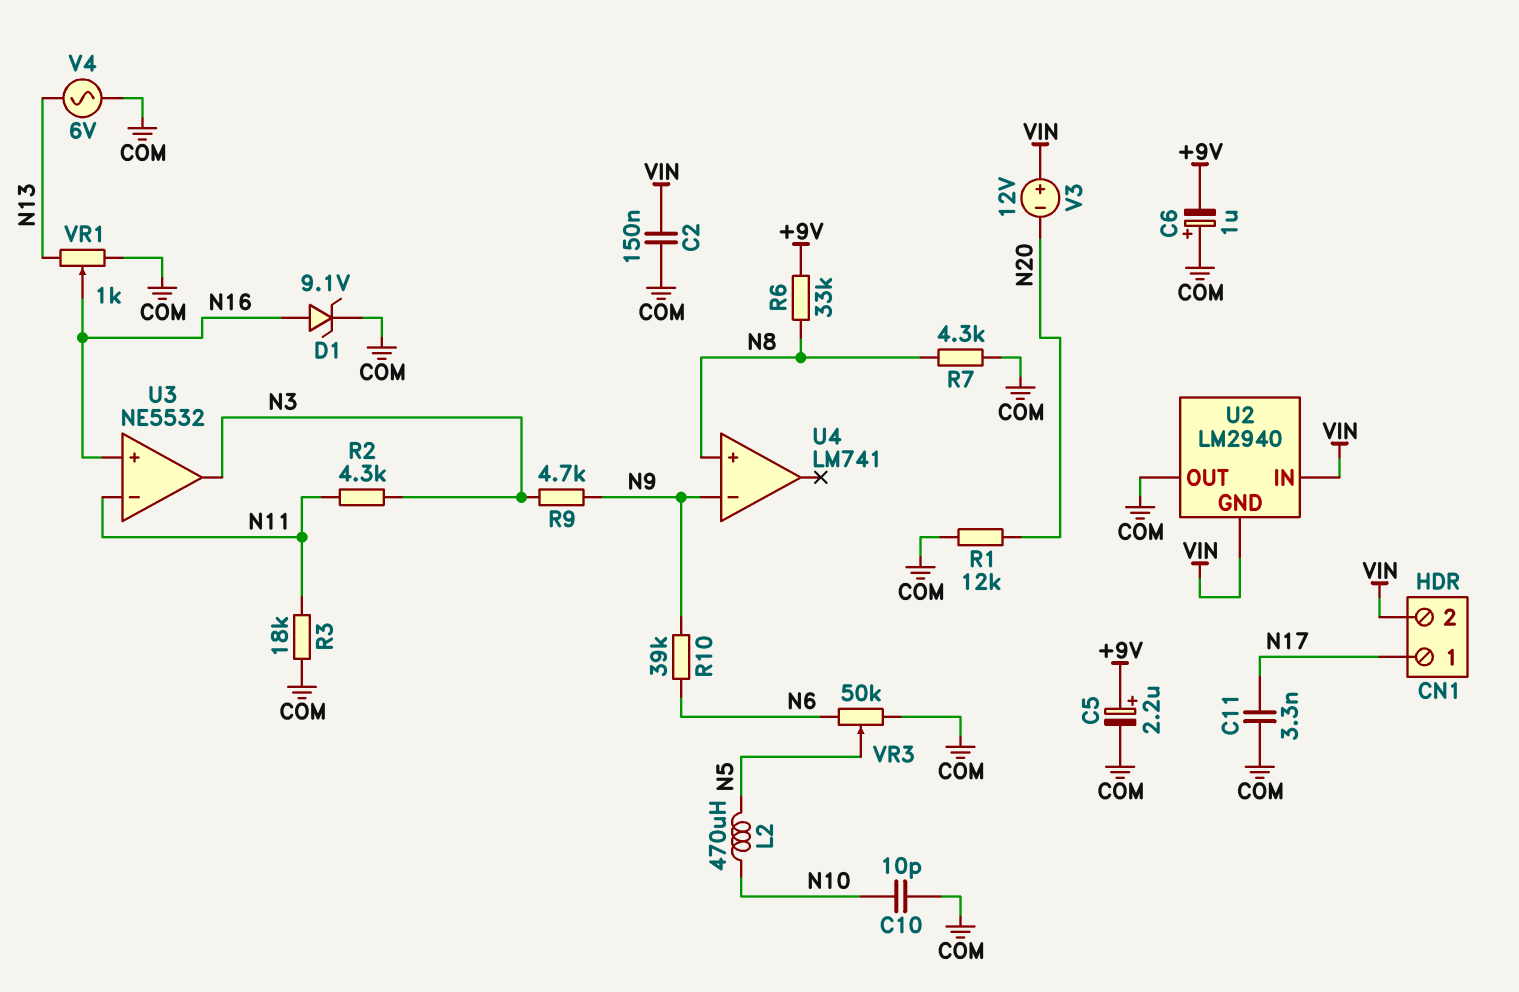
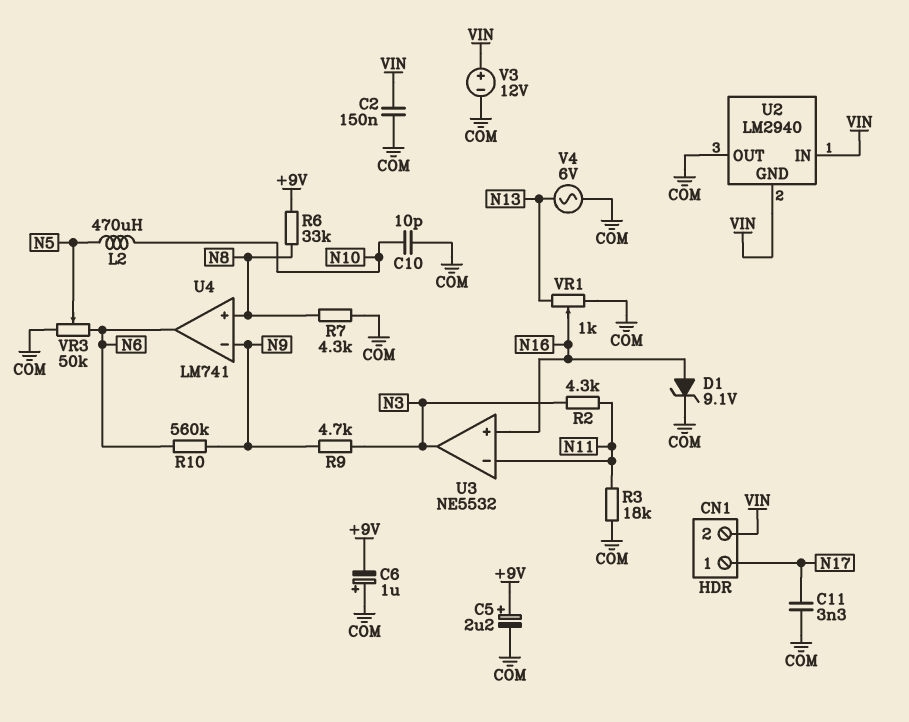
R1: 12k (COM, N20) -> none
R10: 39k (N6, N9) -> 560k (N6, N9)
U4 pin out: none -> N6
V3: 12V (plus VIN, minus N20) -> 12V (plus VIN, minus COM)

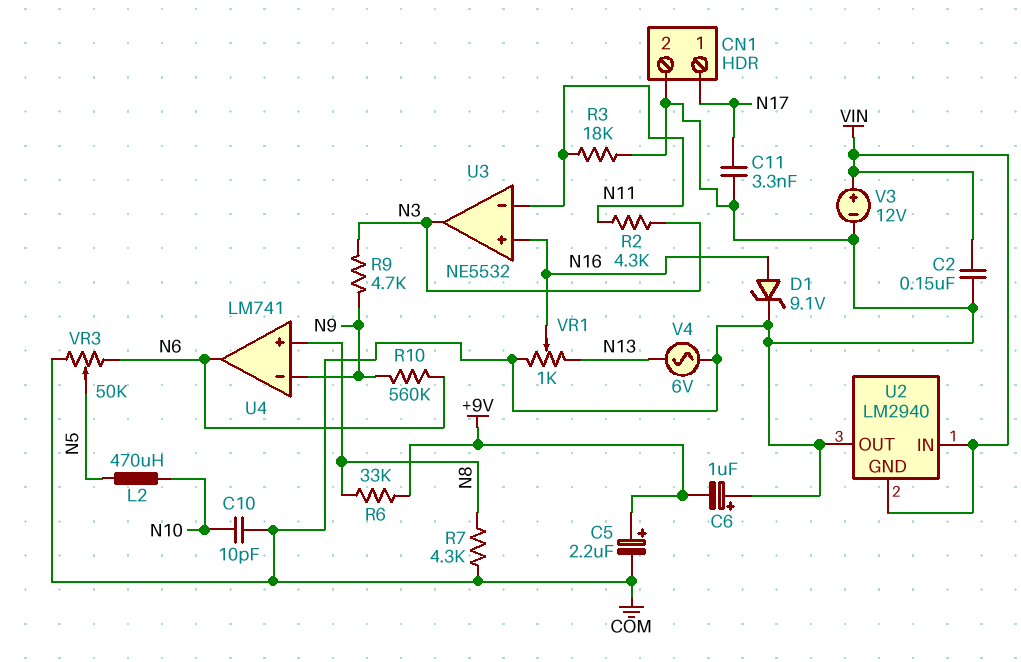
CN1 pin 2: VIN -> COM

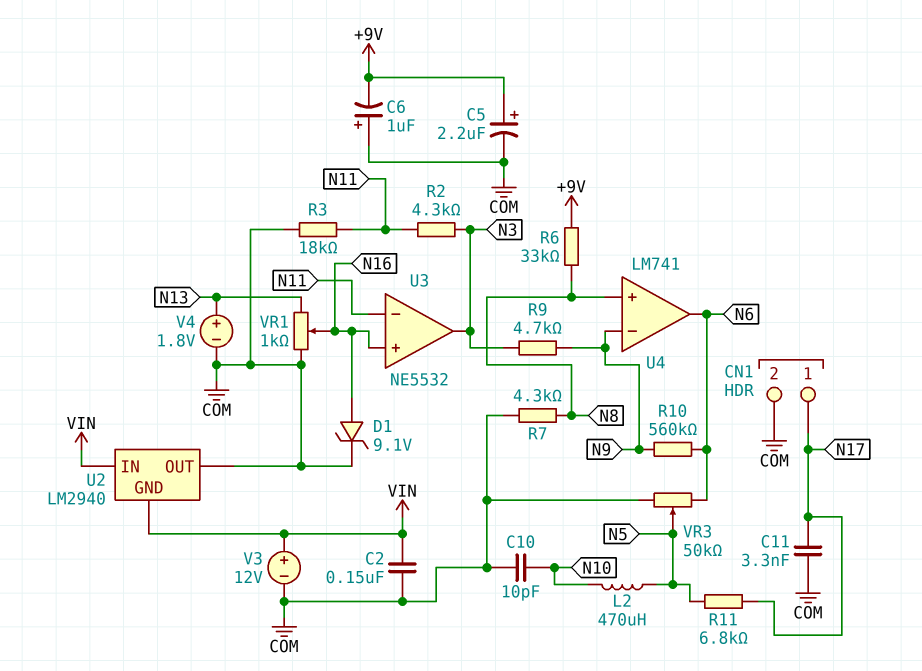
R11: none -> 6.8k (N5, N17)
V4: AC 6V (COM, N13) -> 1.8V (plus N13, minus COM)

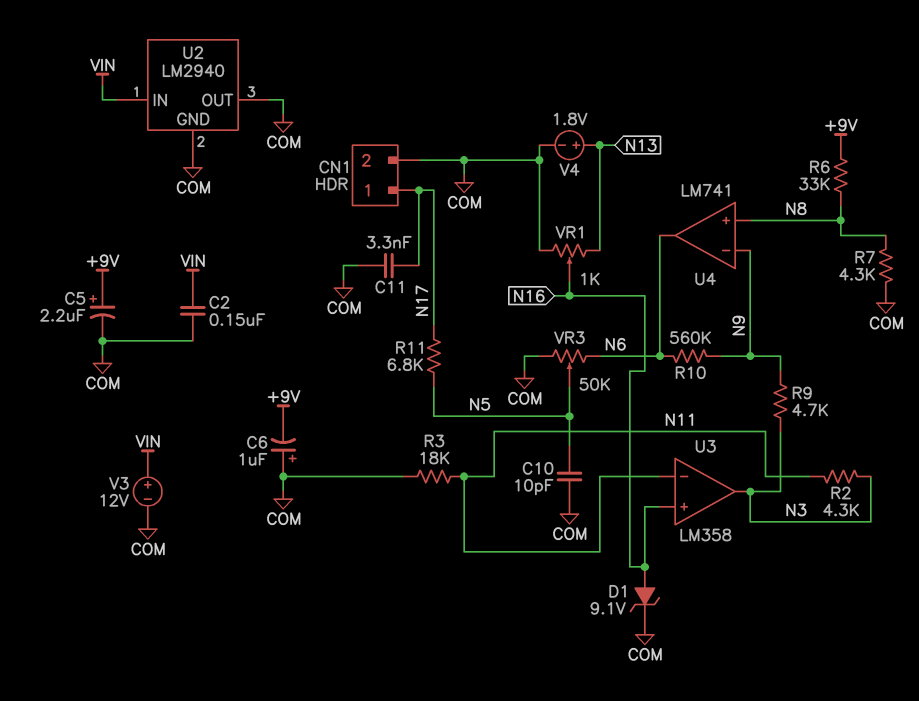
C10: 10pF (COM, N10) -> 10pF (COM, N5)
L2: 470uH (N5, N10) -> none
U2 pin GND: VIN -> COM
U3: NE5532 -> LM358

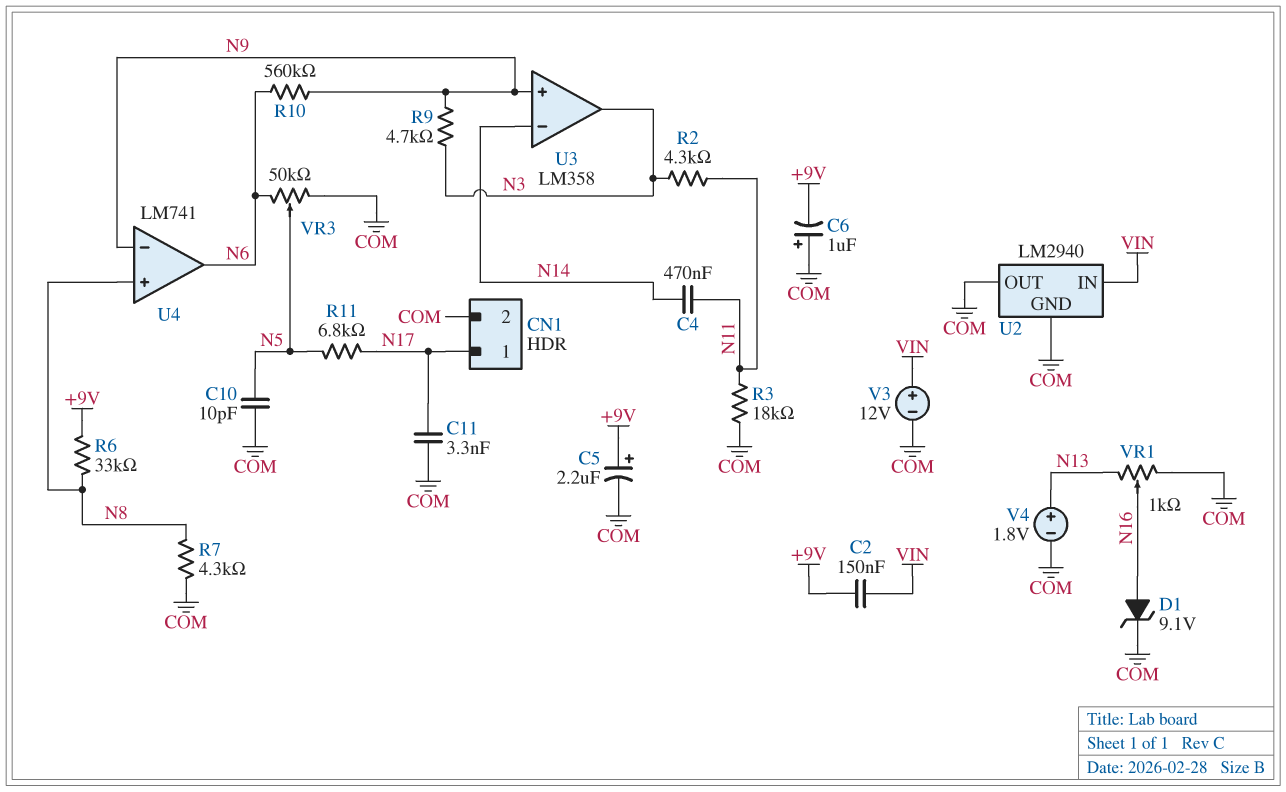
C2: 150nF (COM, VIN) -> 150nF (+9V, VIN)
C4: none -> 470nF (N11, N14)
U3 pin in+: N16 -> N9
U3 pin in-: N11 -> N14

